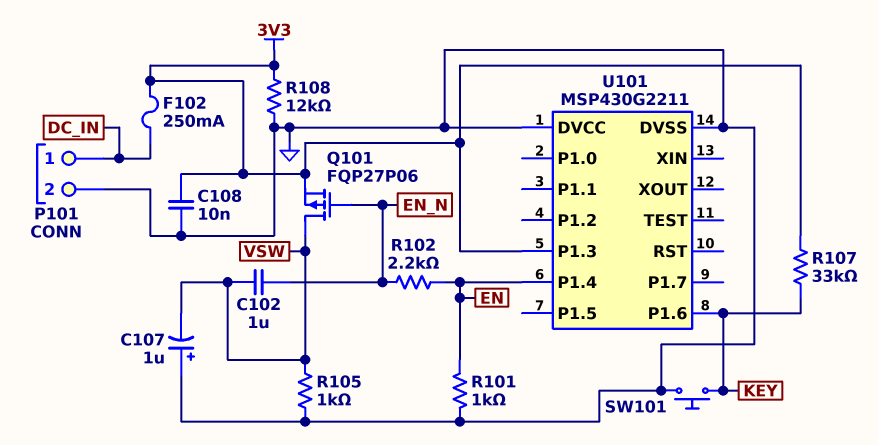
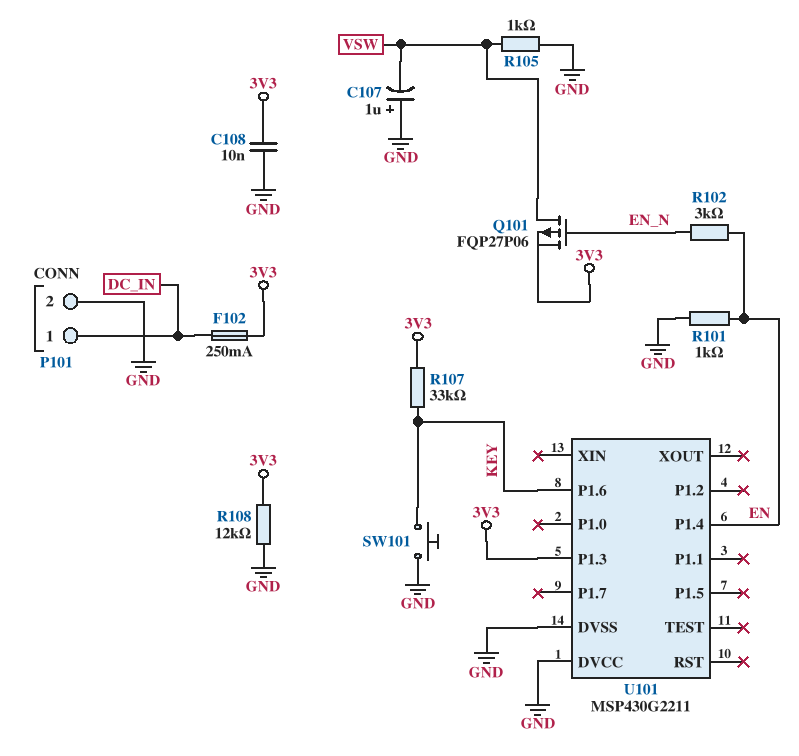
C102: 1uF (EN_N, VSW) -> none
R102: 2.2k (EN, EN_N) -> 3k (EN, EN_N)

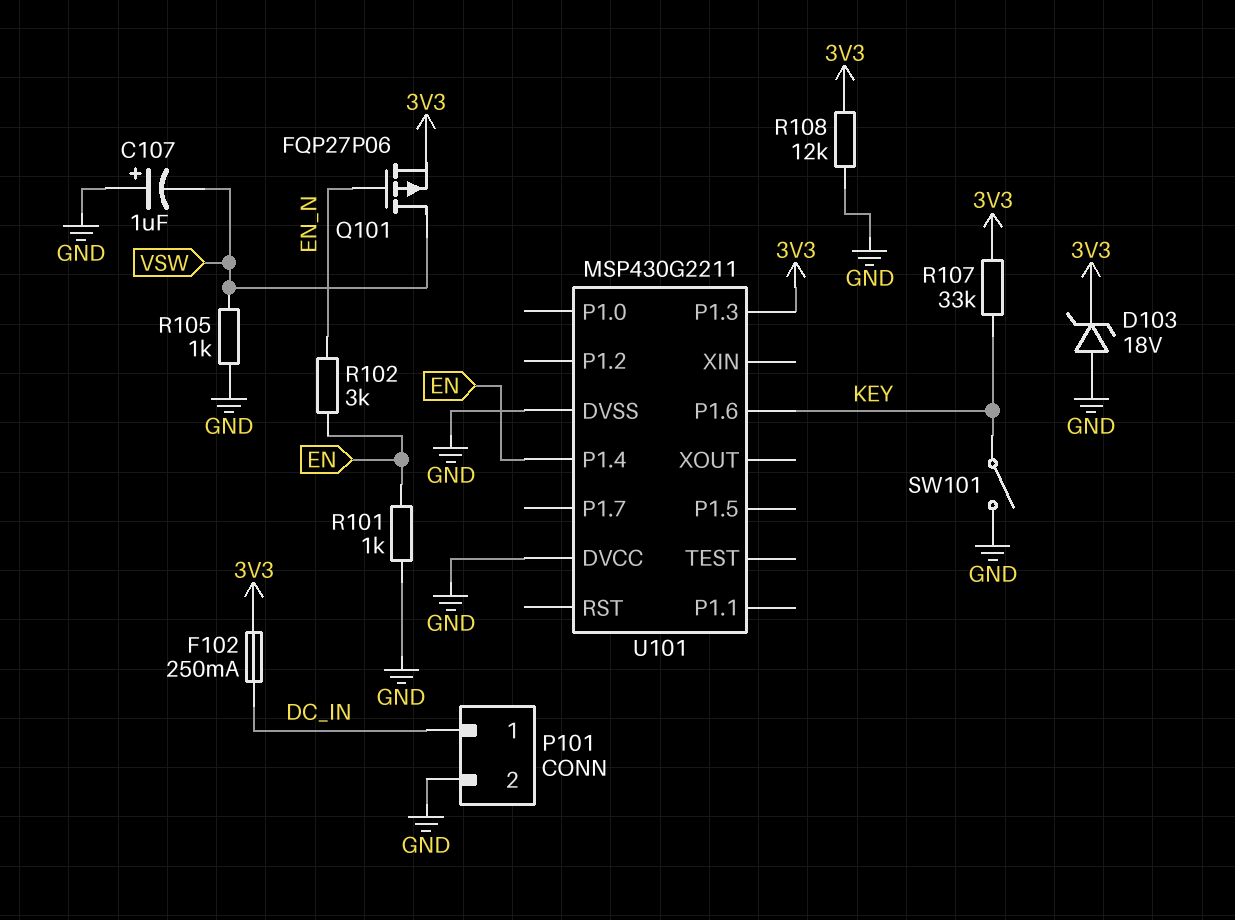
C108: 10nF (3V3, GND) -> none
D103: none -> zener 18V (A GND, K 3V3)
SW101: button (GND, KEY) -> switch (GND, KEY)

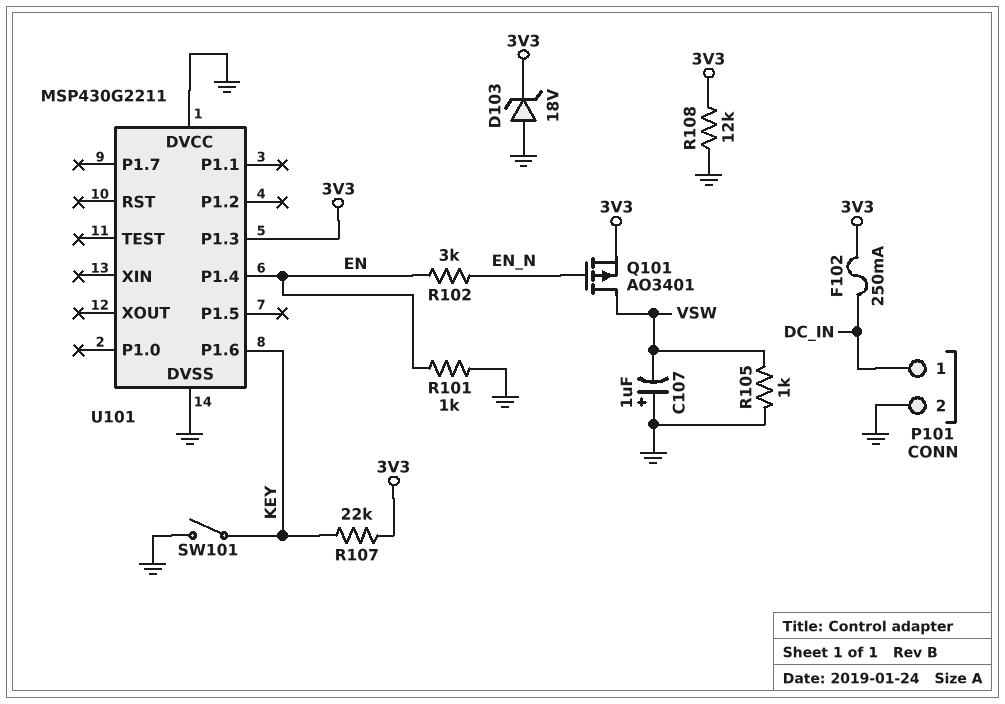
Q101: PMOS FQP27P06 (G EN_N, D VSW, S 3V3) -> PMOS AO3401 (G EN_N, D VSW, S 3V3)
R107: 33k (3V3, KEY) -> 22k (3V3, KEY)

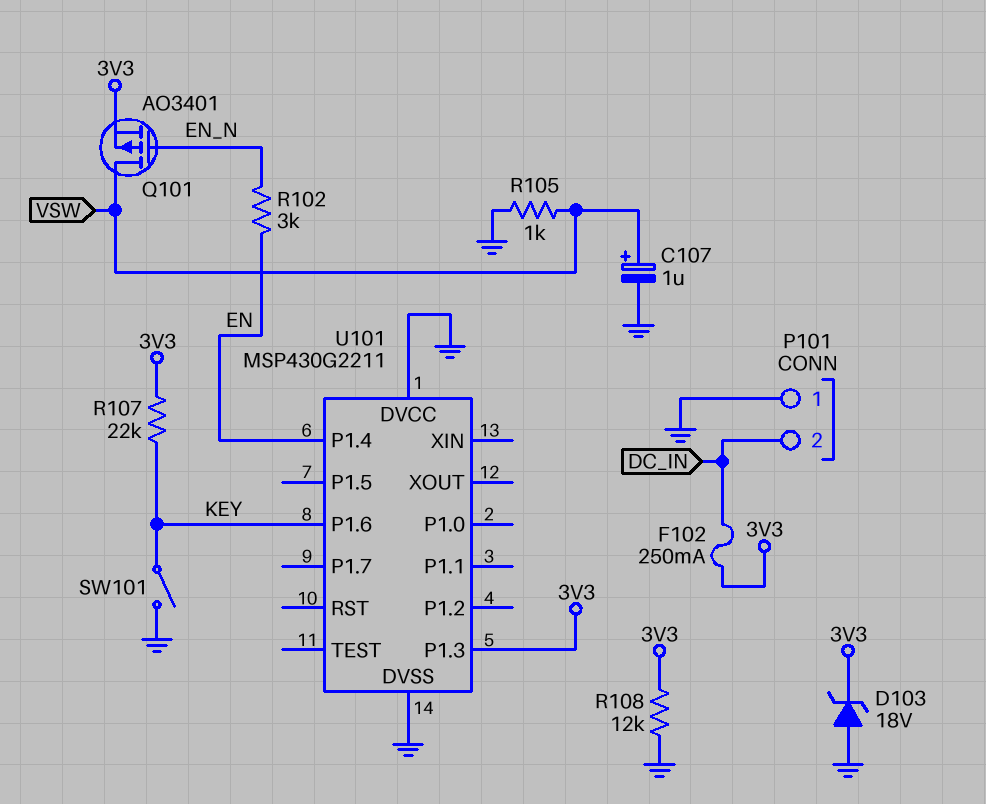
C107: 1uF (plus GND, minus VSW) -> 1uF (plus VSW, minus GND)
P101 pin 1: DC_IN -> GND
P101 pin 2: GND -> DC_IN
R101: 1k (EN, GND) -> none

